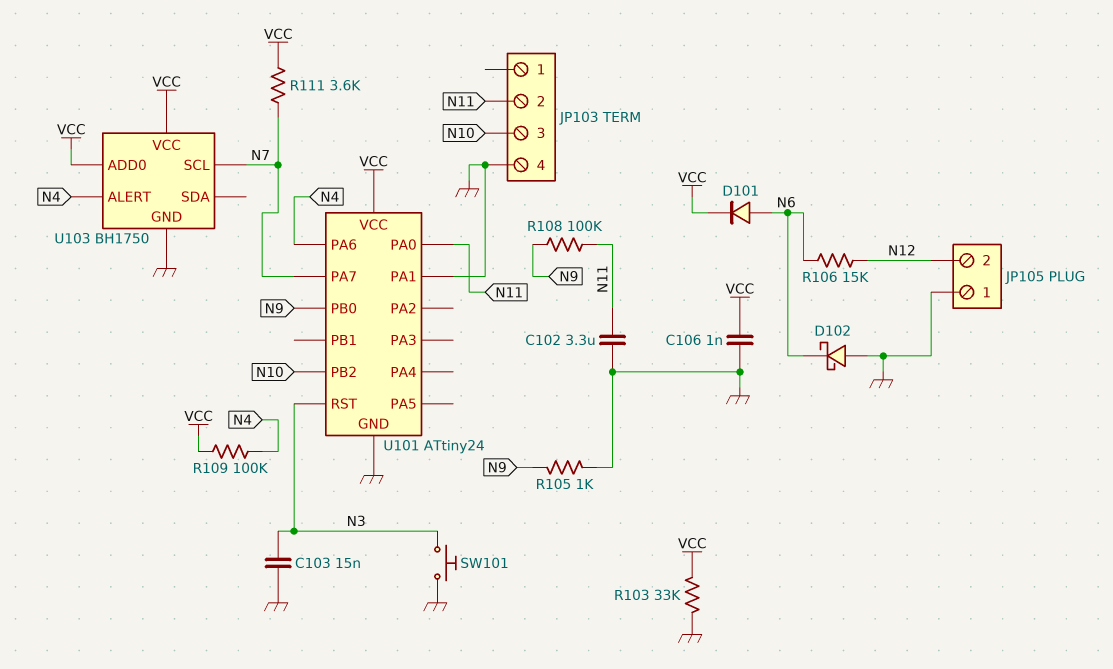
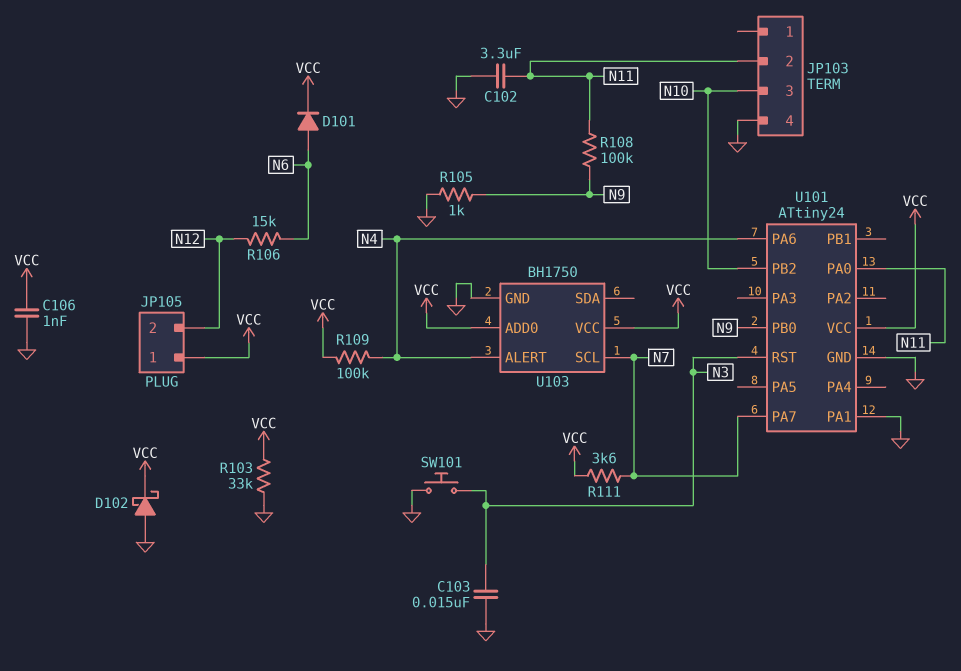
D102: schottky (A GND, K N6) -> schottky (A GND, K VCC)
JP105 pin 1: GND -> VCC

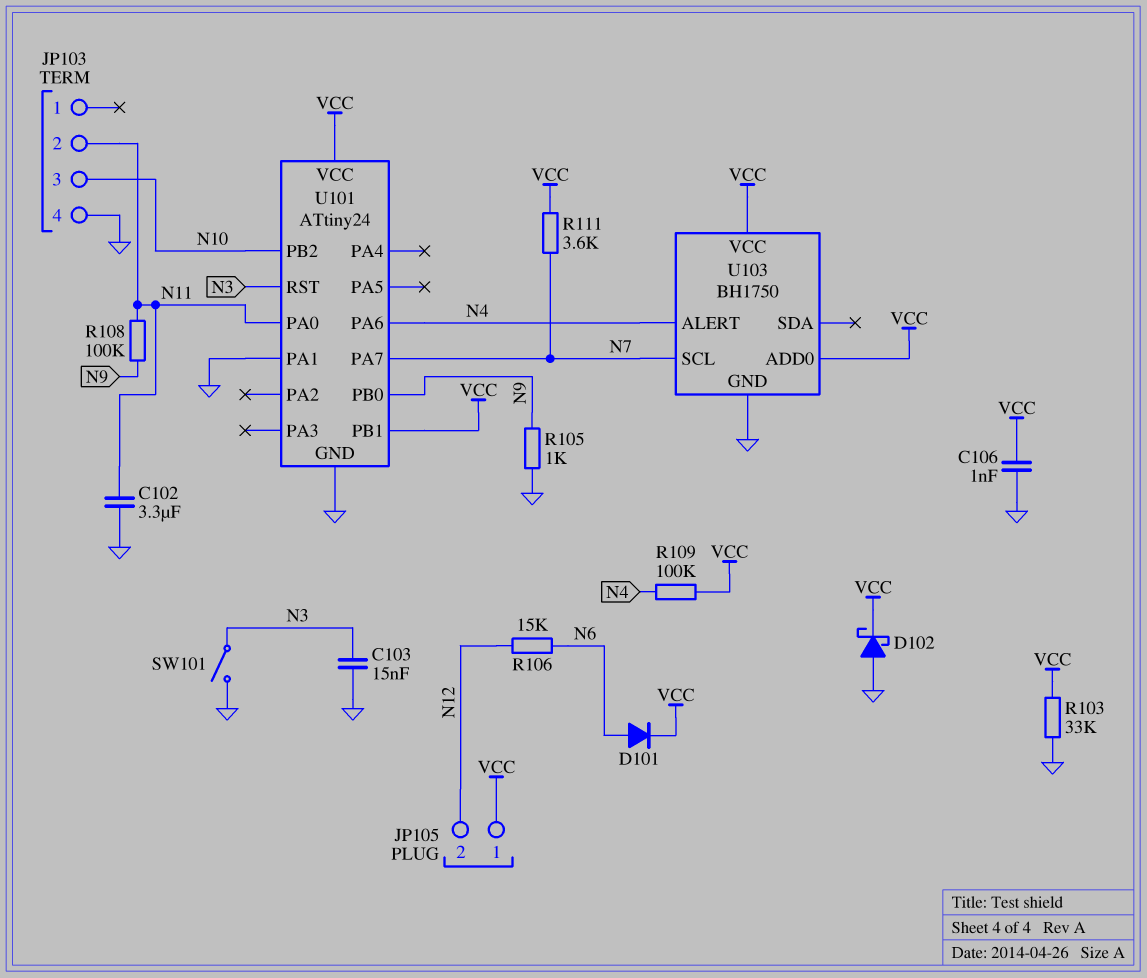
SW101: button (GND, N3) -> switch (GND, N3)
U101 pin PB1: none -> VCC

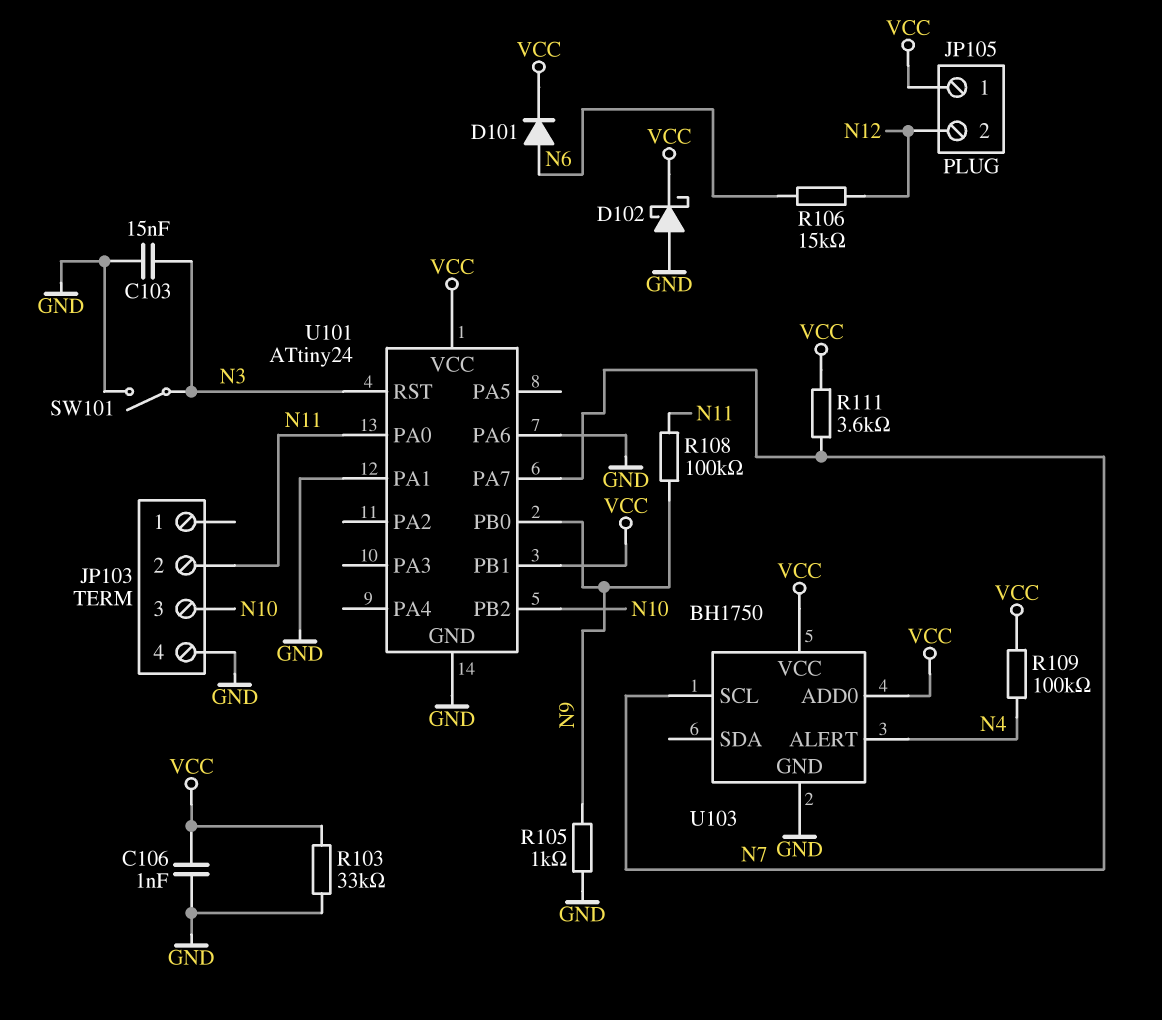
C102: 3.3uF (GND, N11) -> none
U101 pin PA6: N4 -> GND

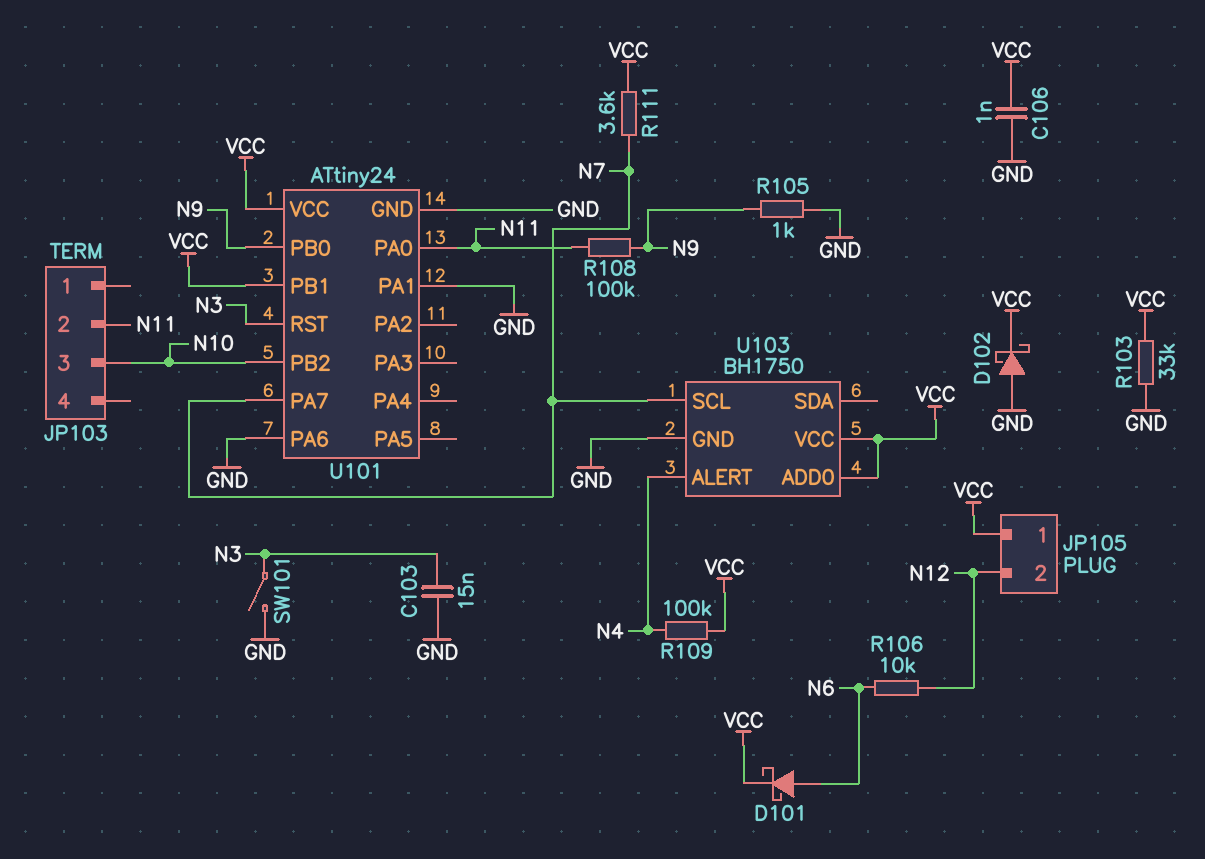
D101: diode (A N6, K VCC) -> schottky (A N6, K VCC)
JP103 pin 4: GND -> none
R106: 15k (N6, N12) -> 10k (N6, N12)

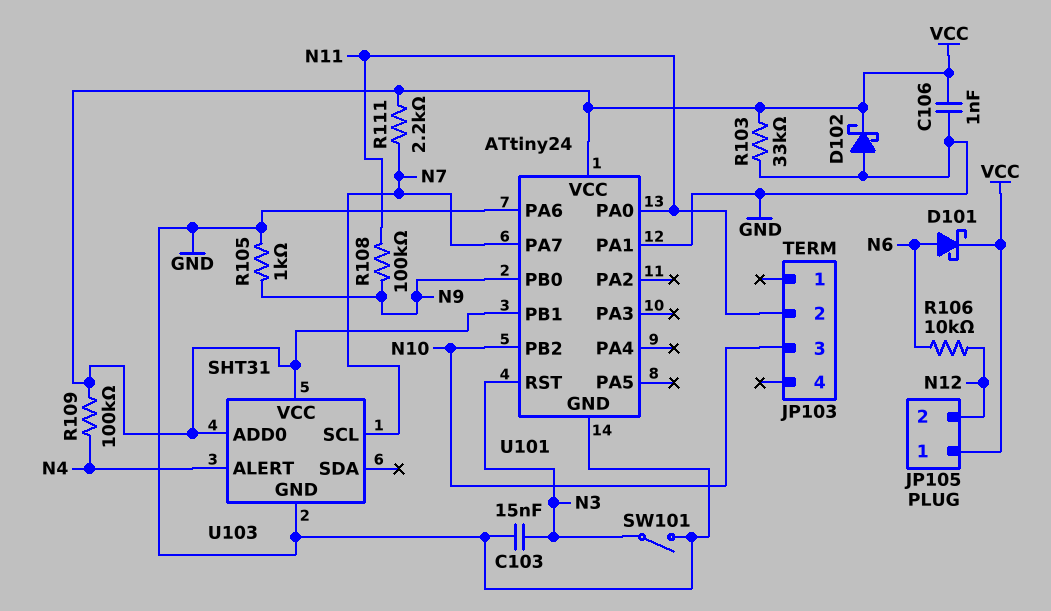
R111: 3.6k (N7, VCC) -> 2.2k (N7, VCC)
U103: BH1750 -> SHT31

